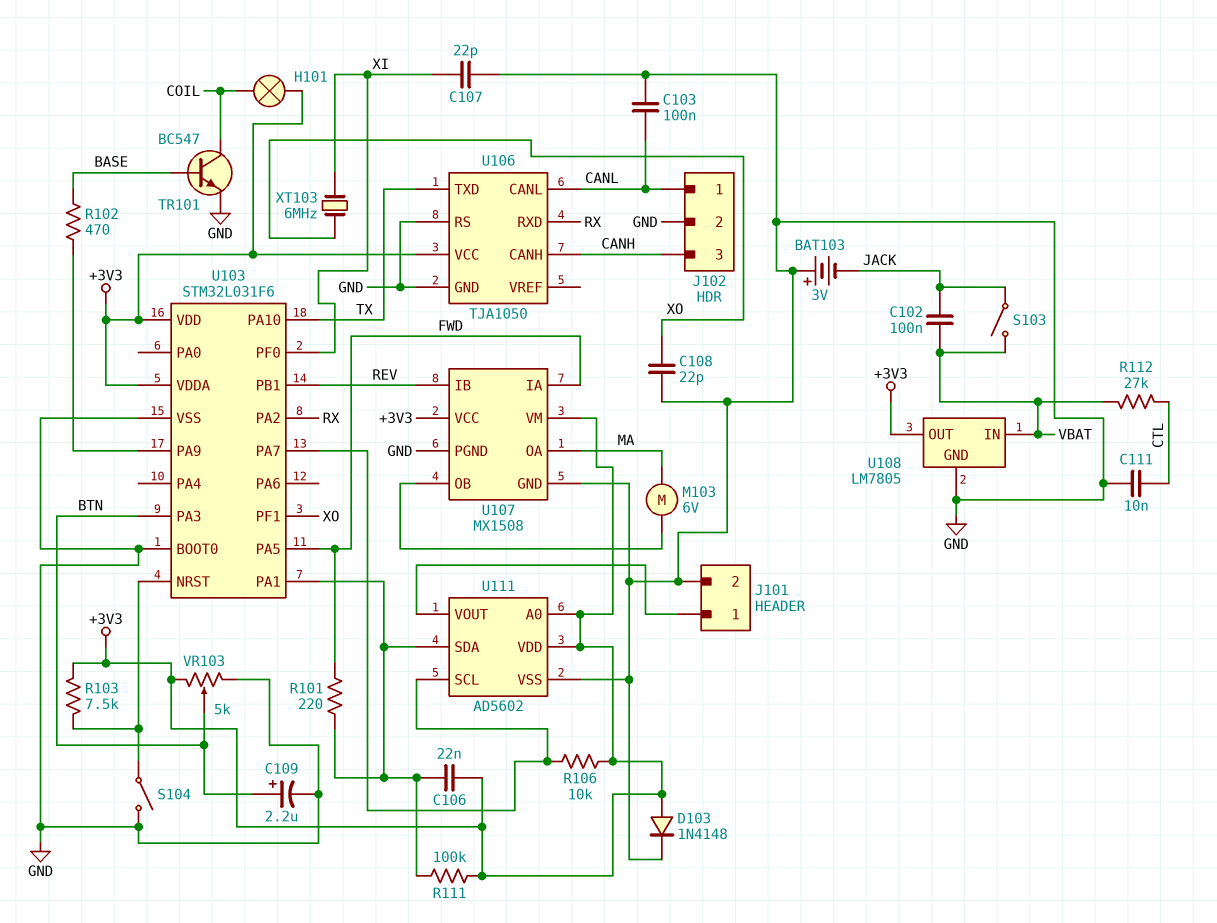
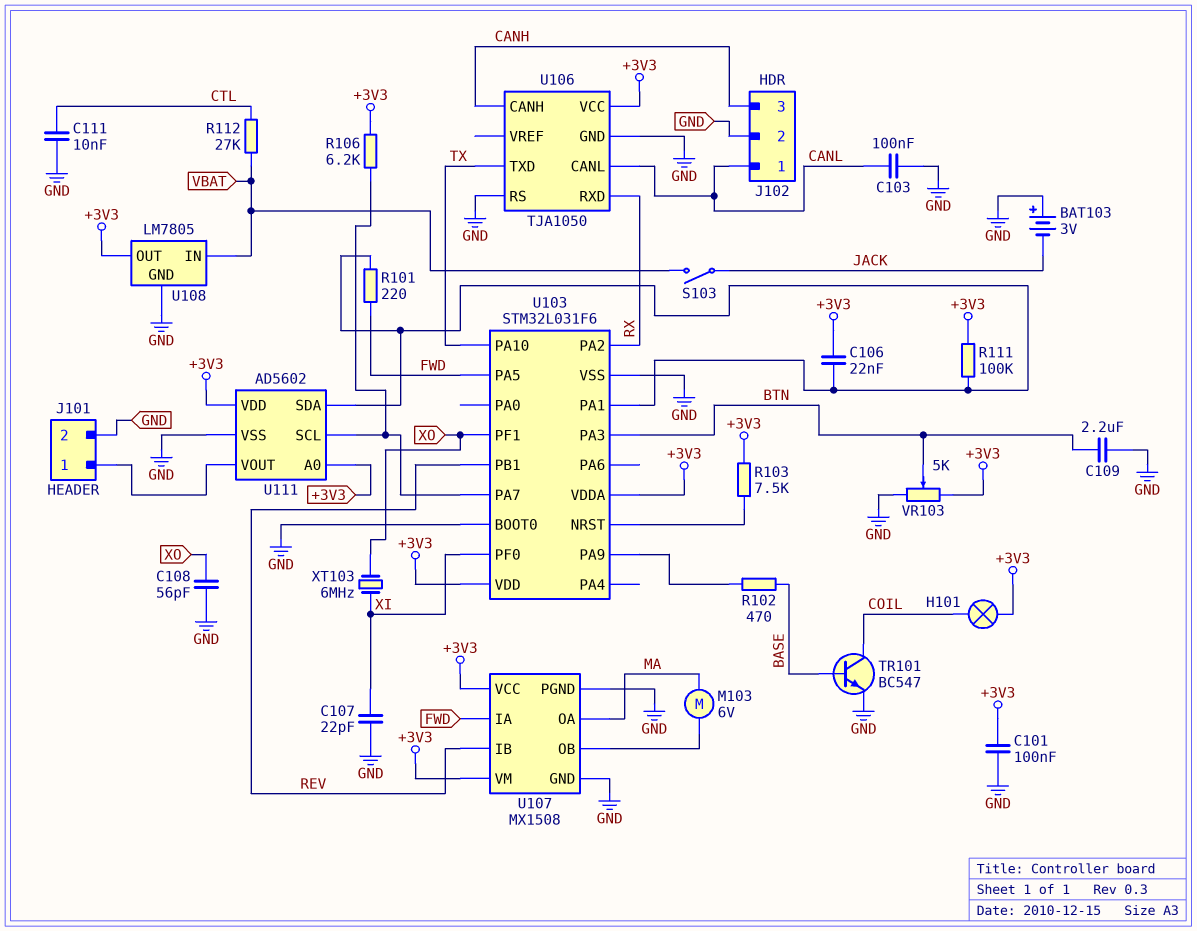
C101: none -> 100nF (+3V3, GND)
C102: 100nF (JACK, VBAT) -> none
C108: 22pF (GND, XO) -> 56pF (GND, XO)
C109: 2.2uF (plus BTN, minus GND) -> 2.2uF (BTN, GND)
D103: diode 1N4148 (A +3V3, K GND) -> none
R106: 10k (+3V3, U103/PA7) -> 6.2k (+3V3, U103/PA7)
S104: switch (GND, U103/NRST) -> none

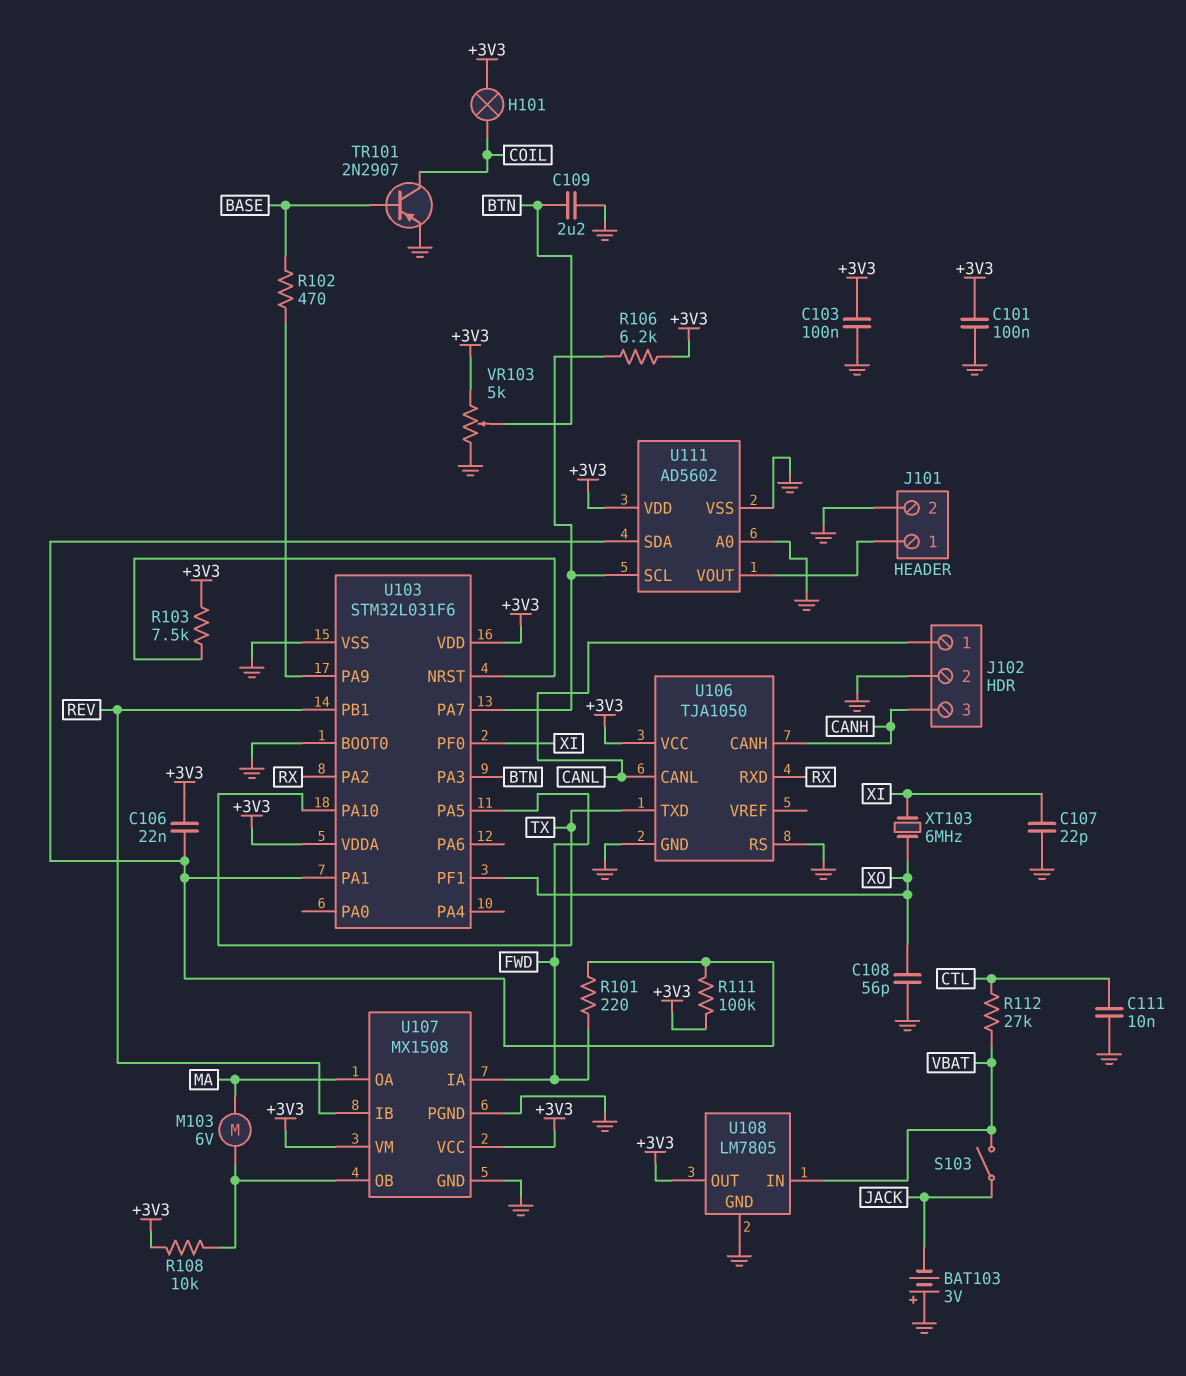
C103: 100nF (CANL, GND) -> 100nF (+3V3, GND)
R108: none -> 10k (+3V3, U107/OB)
TR101: NPN BC547 (B BASE, C COIL, E GND) -> PNP 2N2907 (B BASE, C COIL, E GND)
U111 pin A0: +3V3 -> GND

